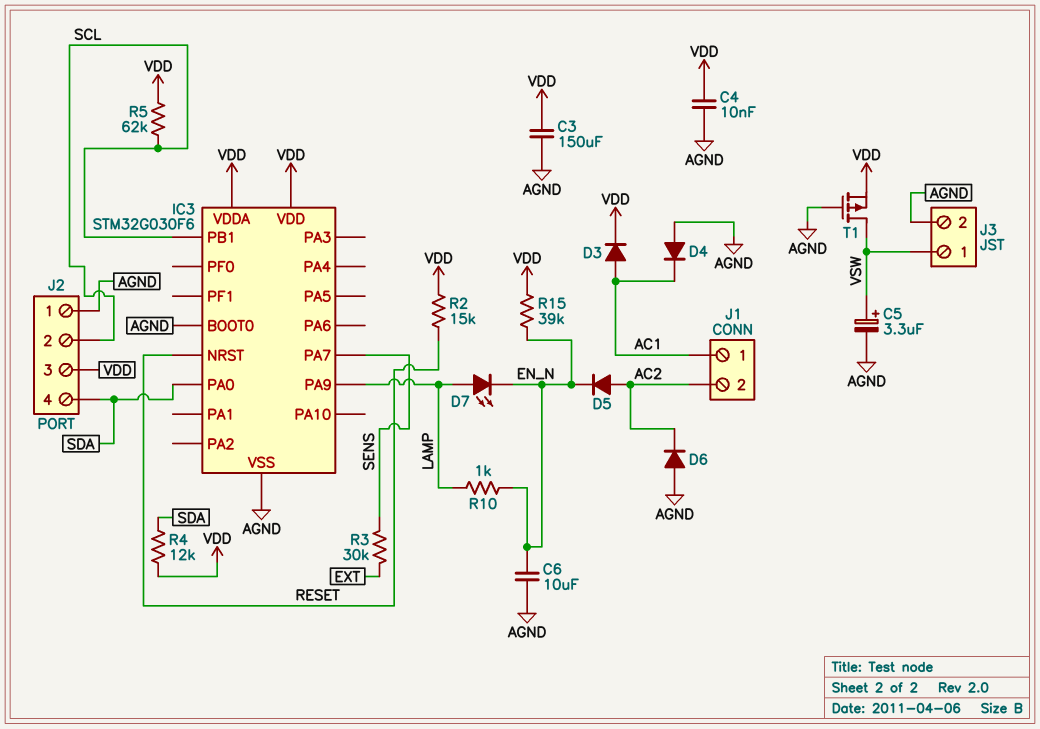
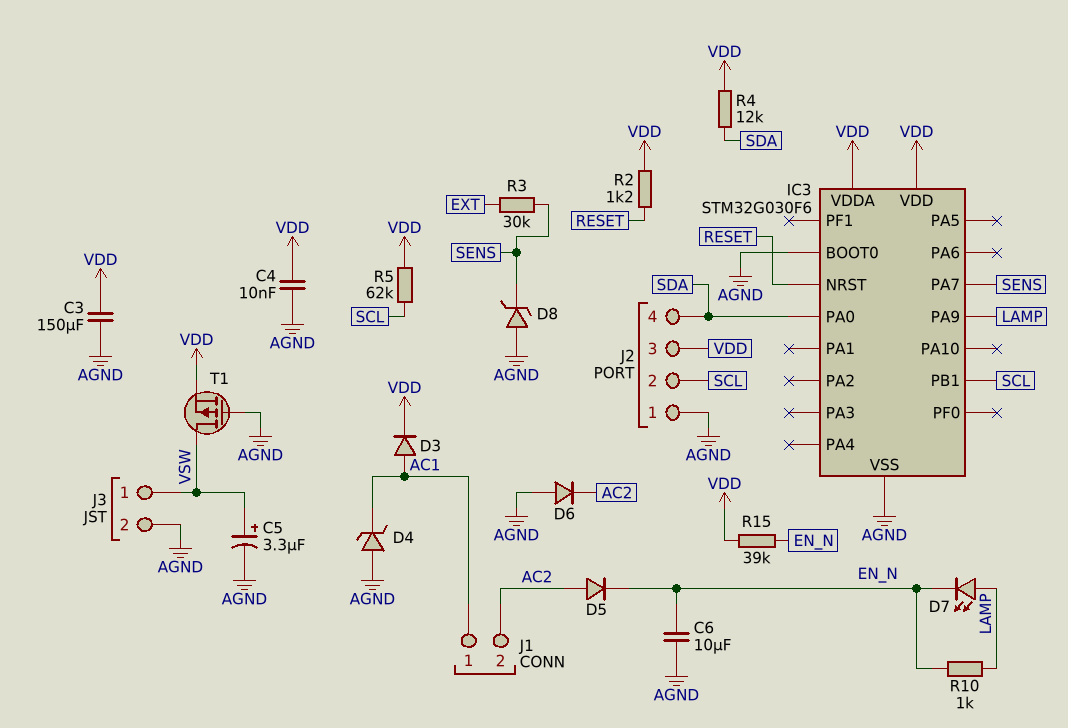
D4: diode (A AGND, K AC1) -> zener (A AGND, K AC1)
D8: none -> zener (A AGND, K SENS)
R2: 15k (RESET, VDD) -> 1.2k (RESET, VDD)

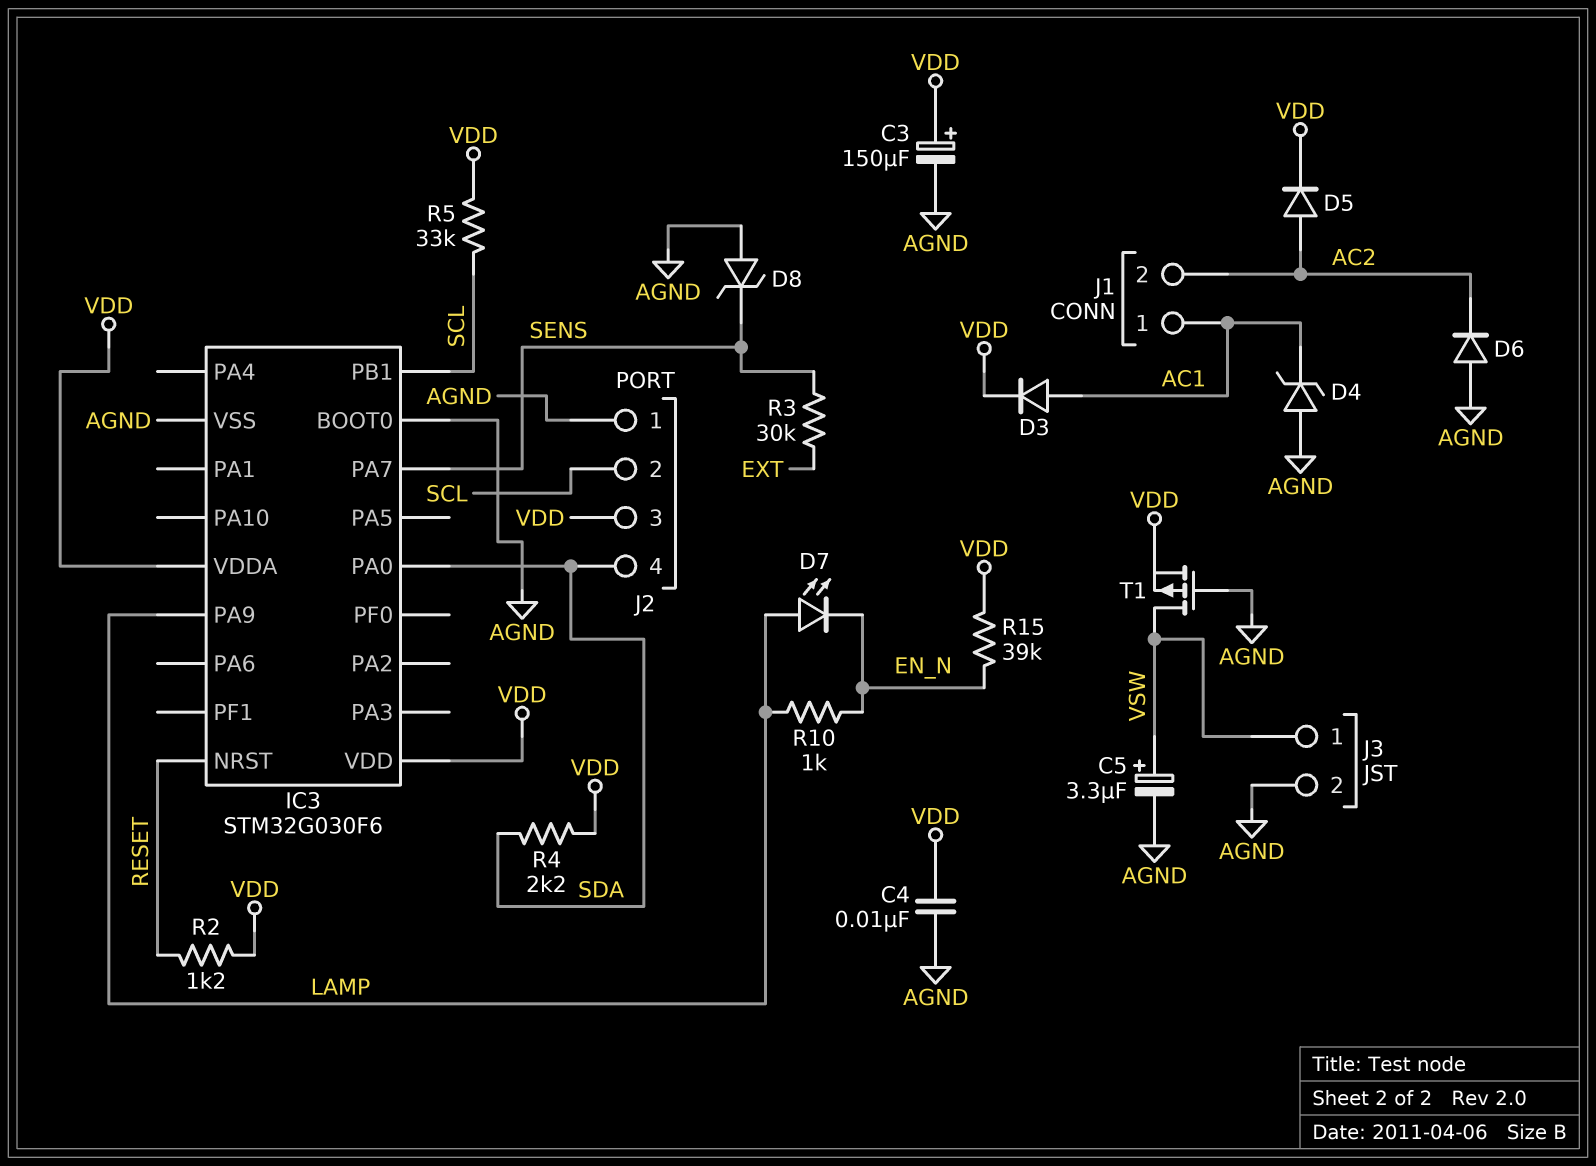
C3: 150uF (AGND, VDD) -> 150uF (plus VDD, minus AGND)
C6: 10uF (AGND, EN_N) -> none
D5: diode (A AC2, K EN_N) -> diode (A AC2, K VDD)
R4: 12k (SDA, VDD) -> 2.2k (SDA, VDD)
R5: 62k (SCL, VDD) -> 33k (SCL, VDD)

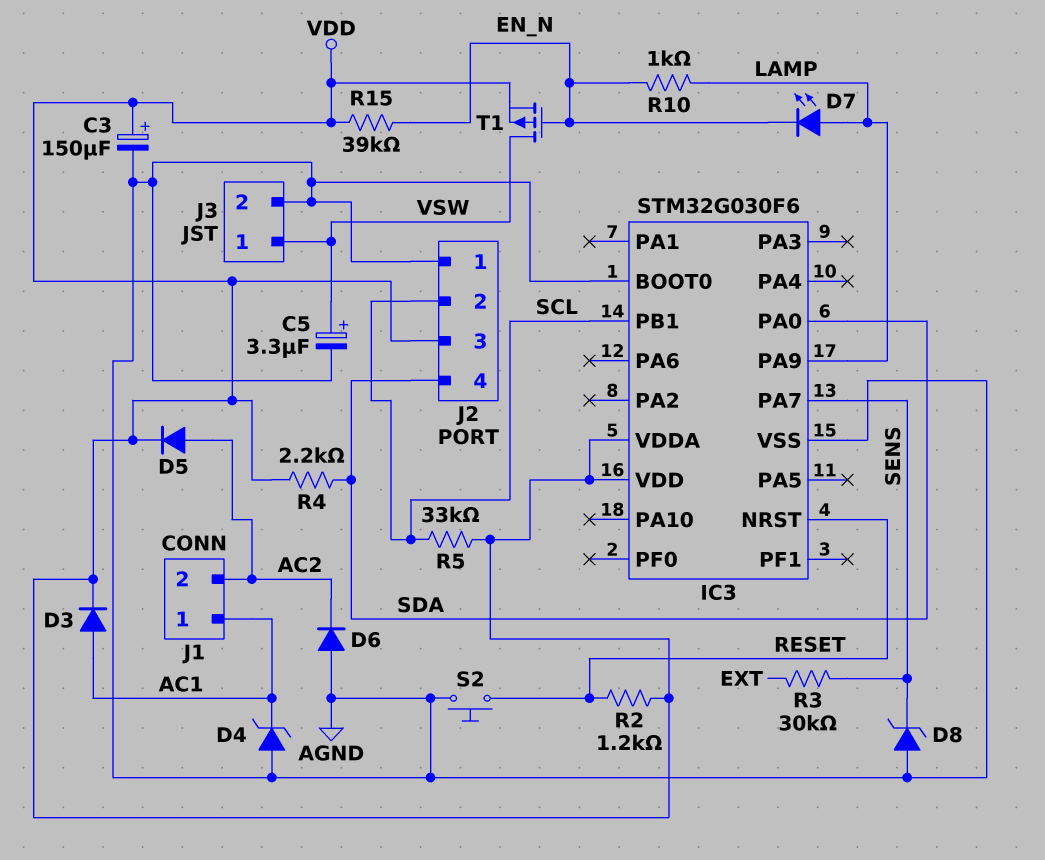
C4: 10nF (AGND, VDD) -> none
S2: none -> button (AGND, RESET)
T1: PMOS (G AGND, D VSW, S VDD) -> PMOS (G EN_N, D VSW, S VDD)

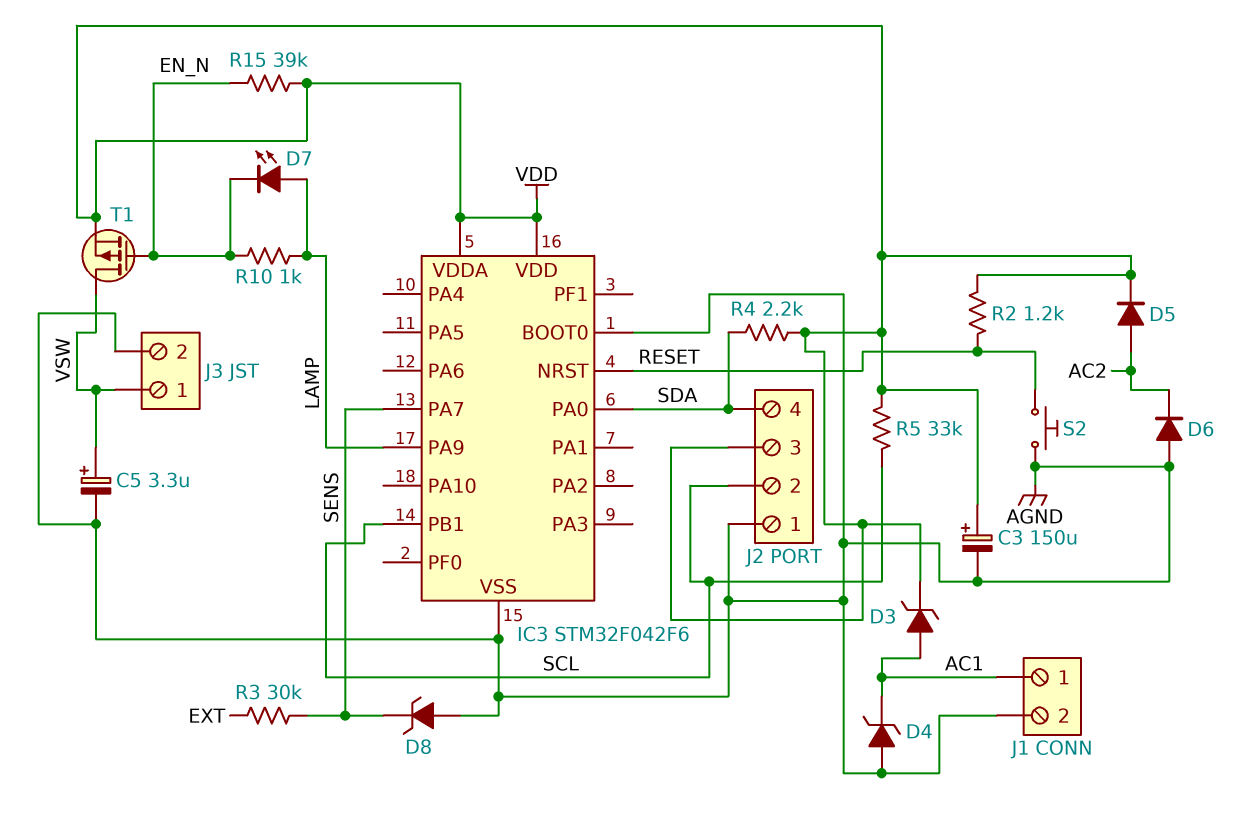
D3: diode (A AC1, K VDD) -> zener (A AC1, K VDD)
IC3: STM32G030F6 -> STM32F042F6
J1 pin 2: AC2 -> AGND

